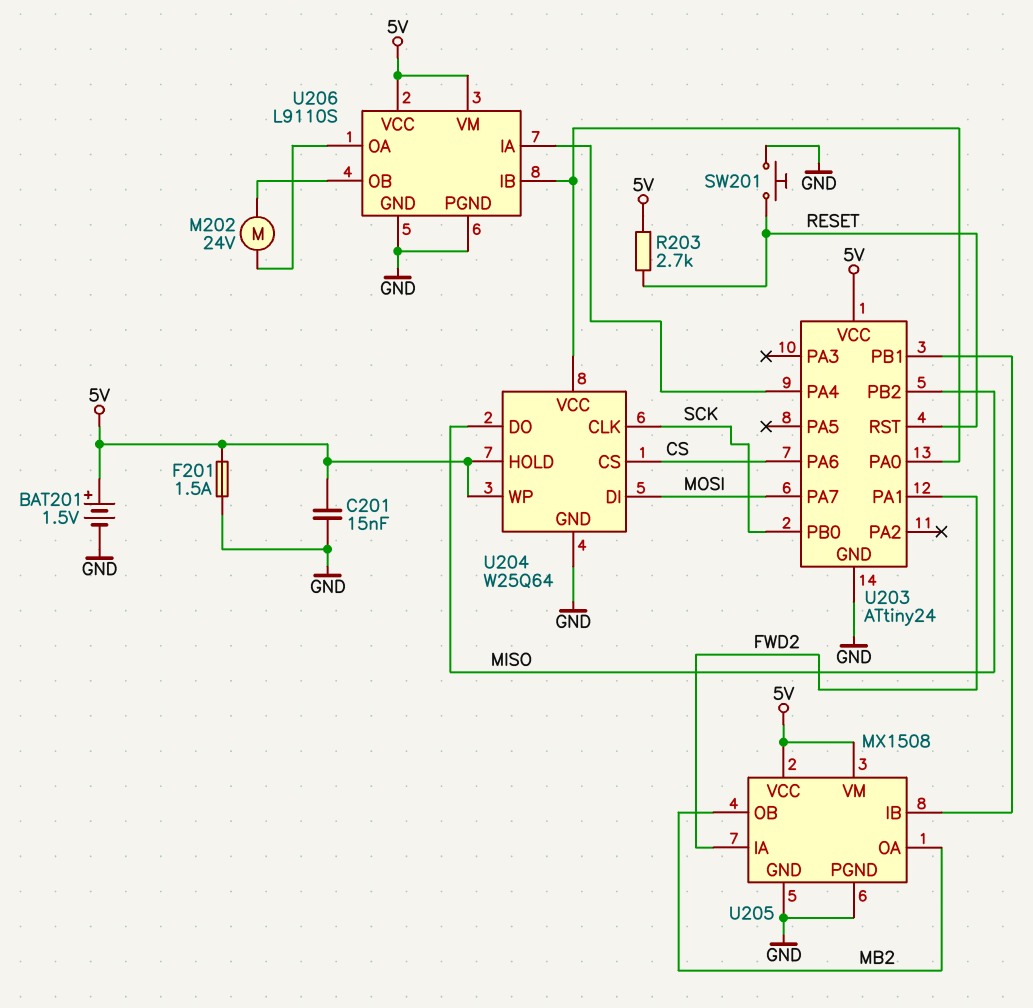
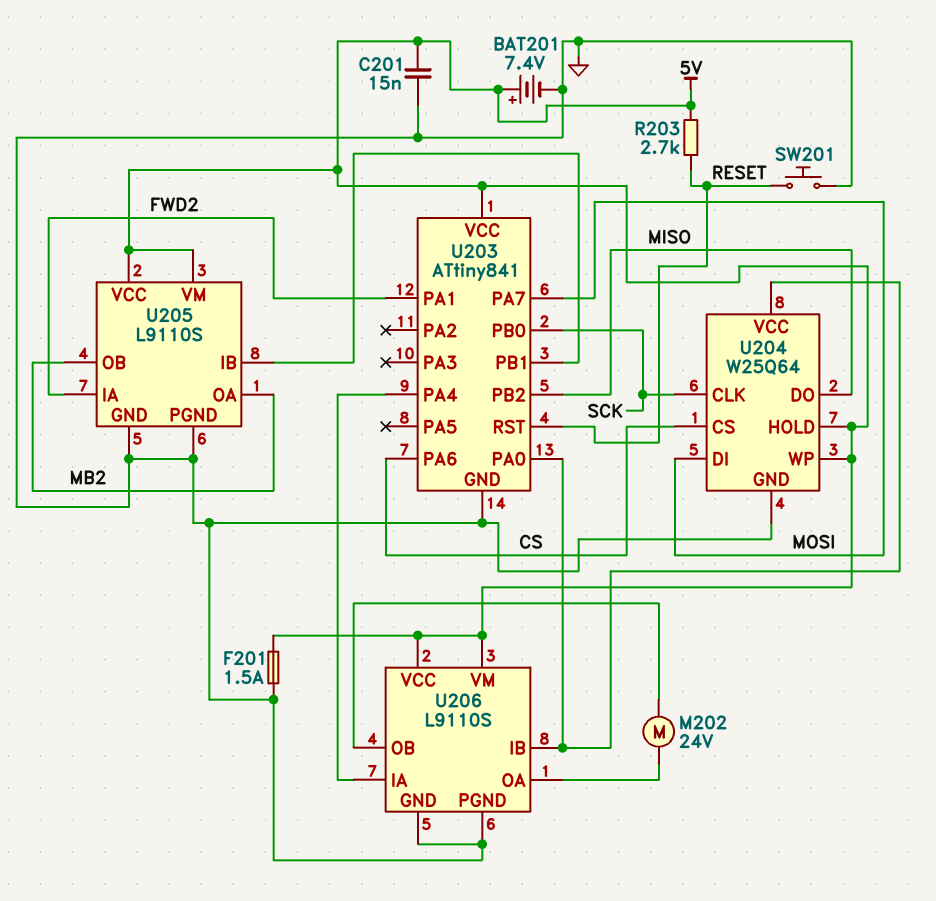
BAT201: 1.5V (plus 5V, minus GND) -> 7.4V (plus 5V, minus GND)
U203: ATtiny24 -> ATtiny841
U205: MX1508 -> L9110S

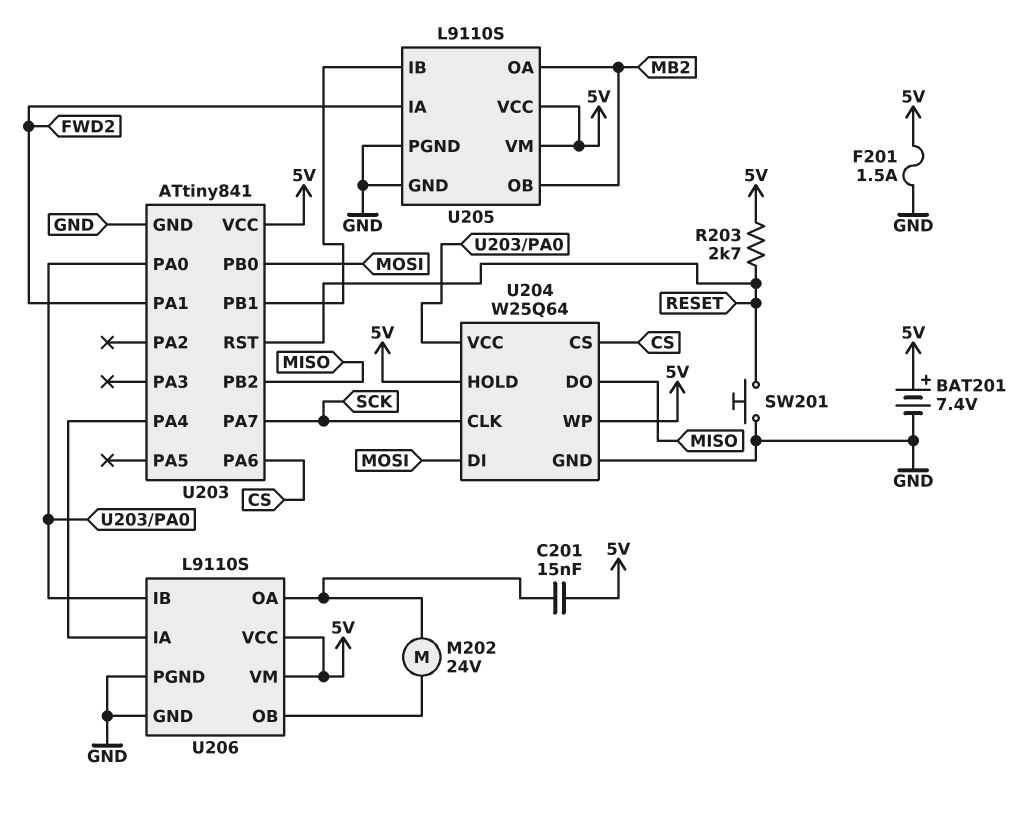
C201: 15nF (5V, GND) -> 15nF (5V, U206/OA)
U203 pin PA7: MOSI -> SCK
U203 pin PB0: SCK -> MOSI

